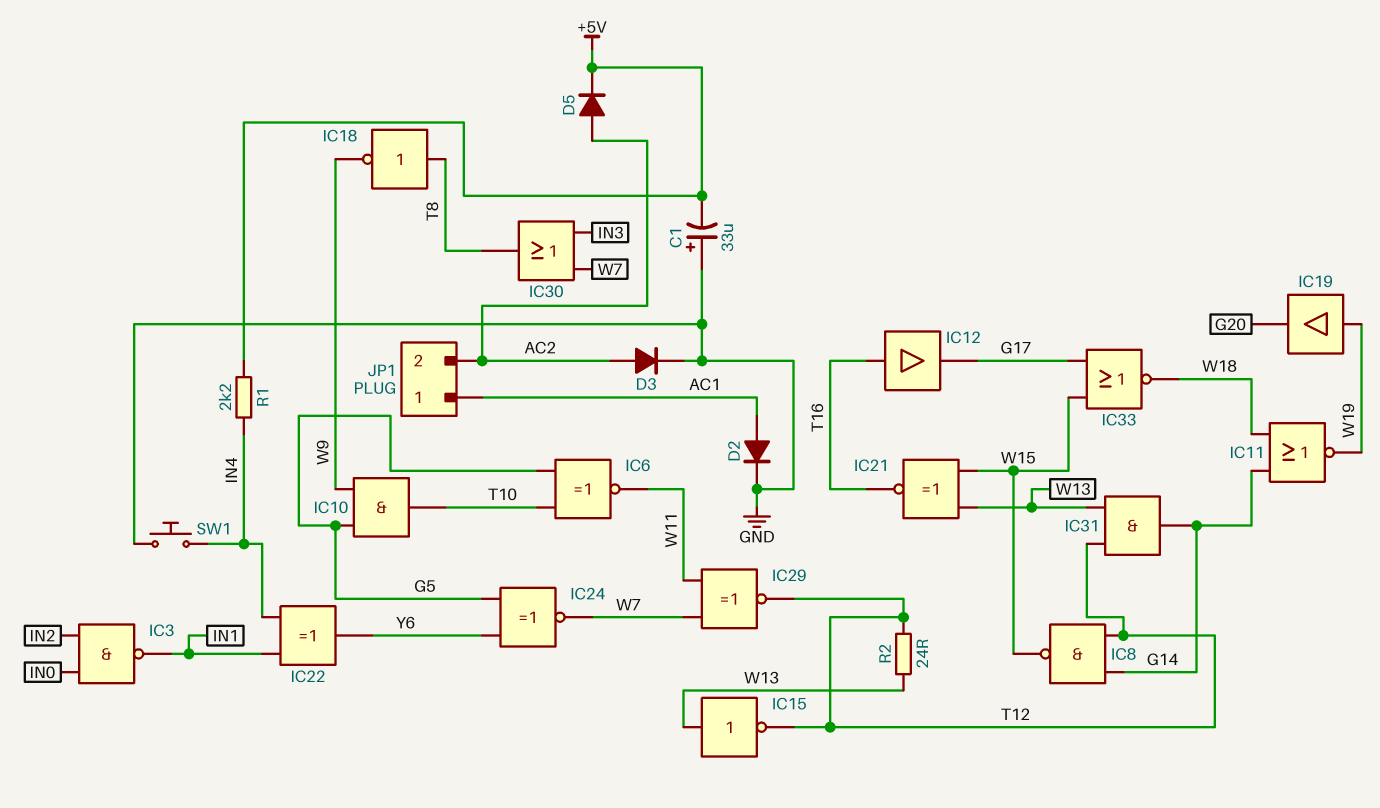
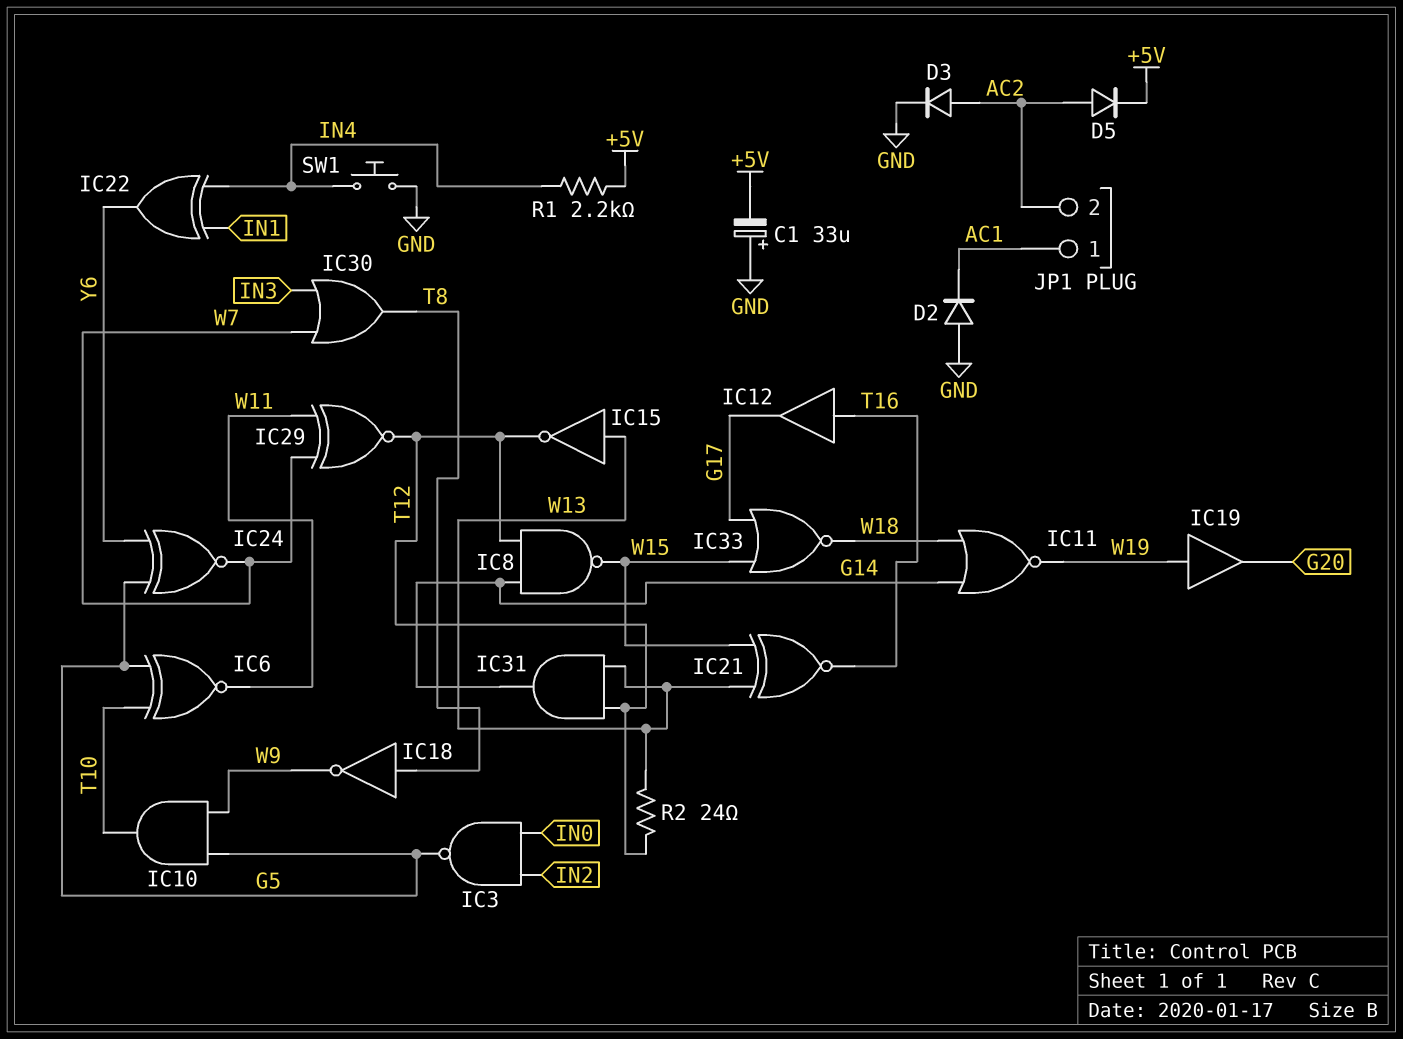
D2: diode (A AC1, K GND) -> diode (A GND, K AC1)
IC3: NAND (in IN0, in IN2, out IN1) -> NAND (in IN0, in IN2, out G5)

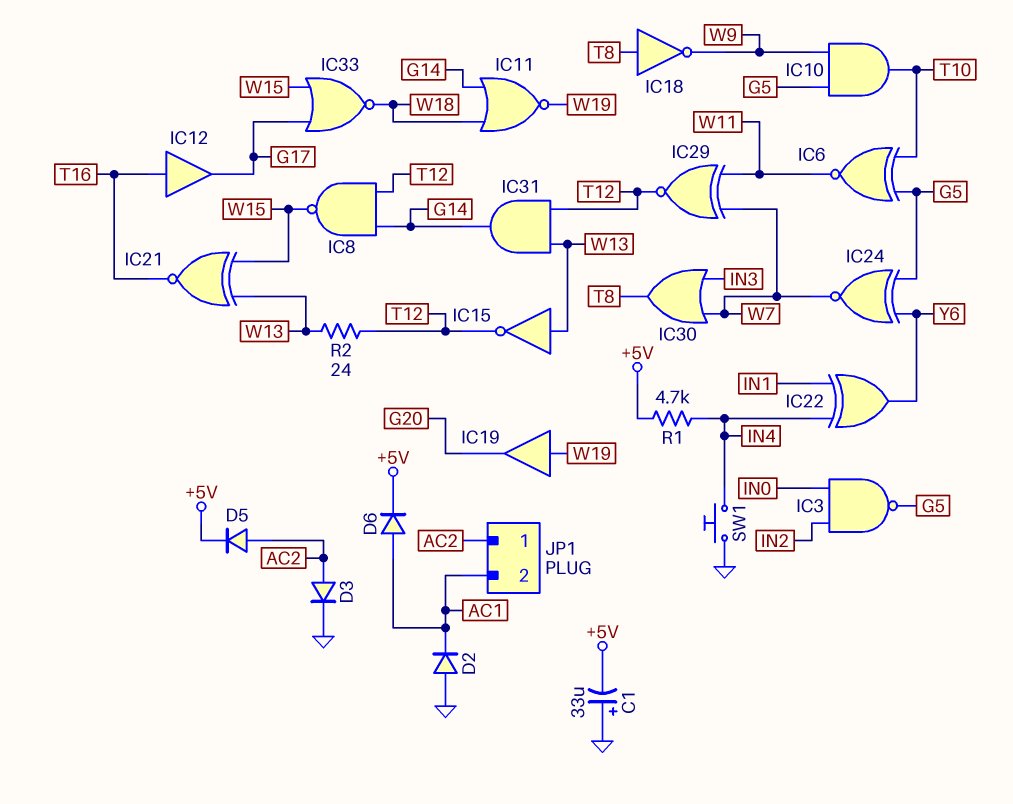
D6: none -> diode (A AC1, K +5V)
JP1 pin 1: AC1 -> AC2
JP1 pin 2: AC2 -> AC1
R1: 2.2k (+5V, IN4) -> 4.7k (+5V, IN4)

